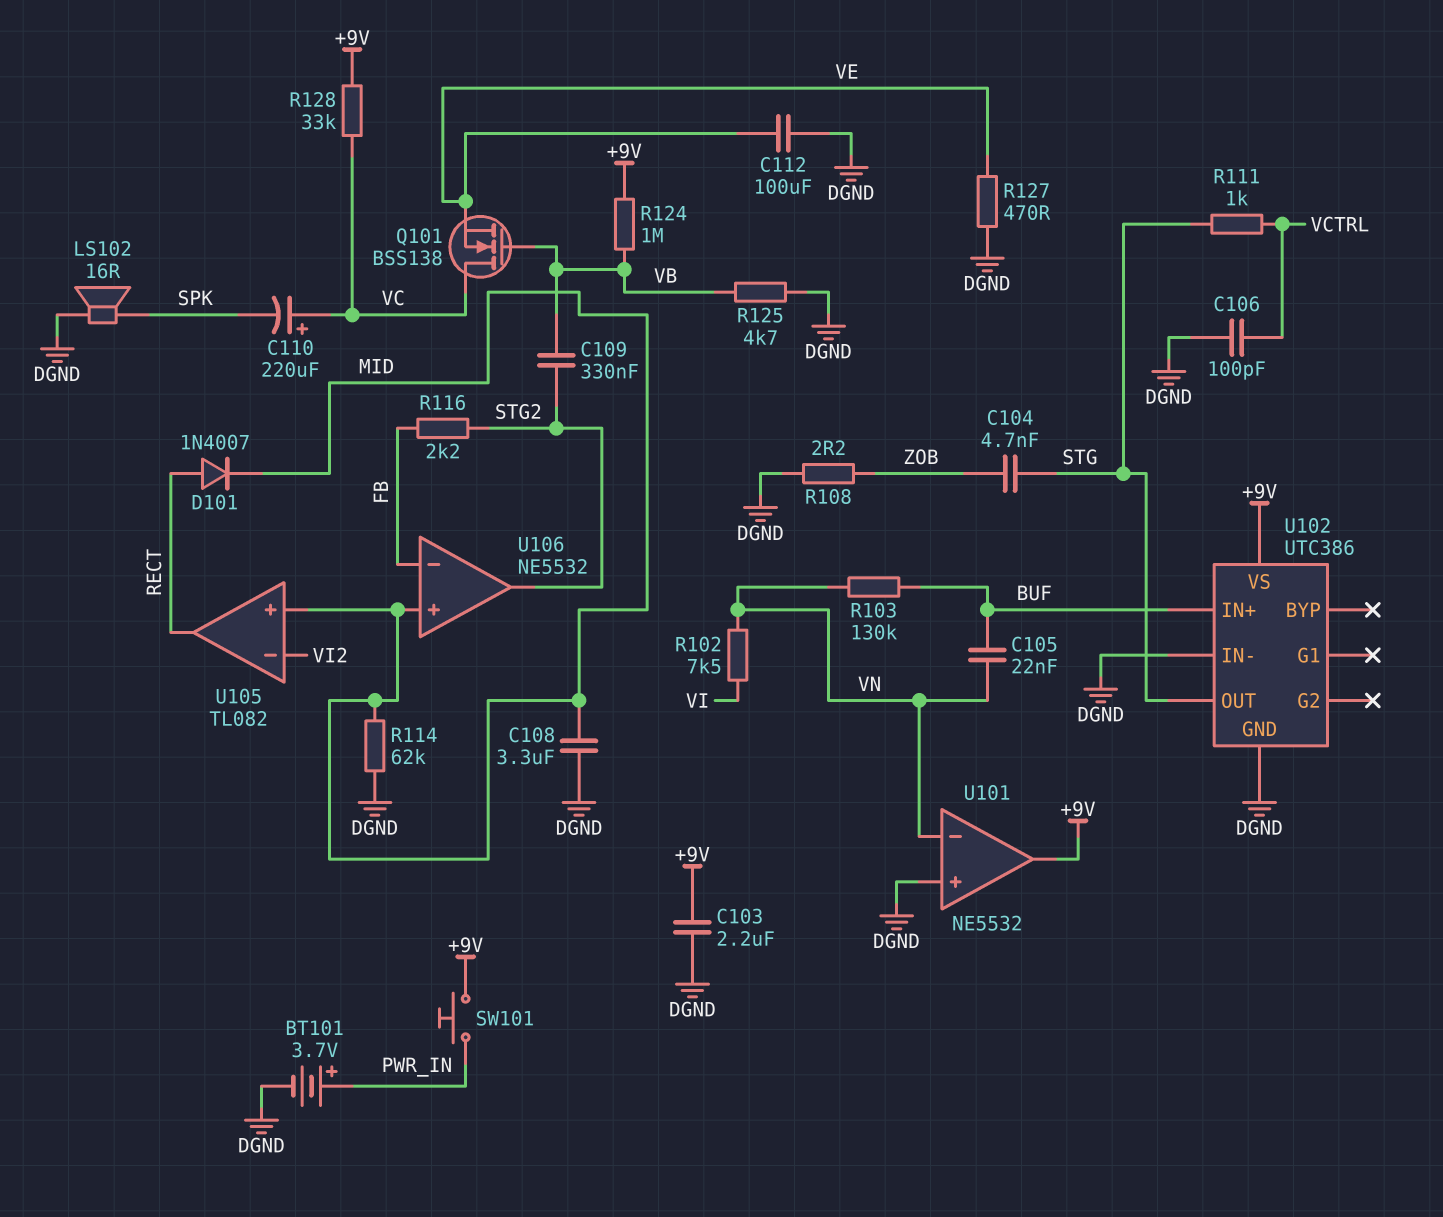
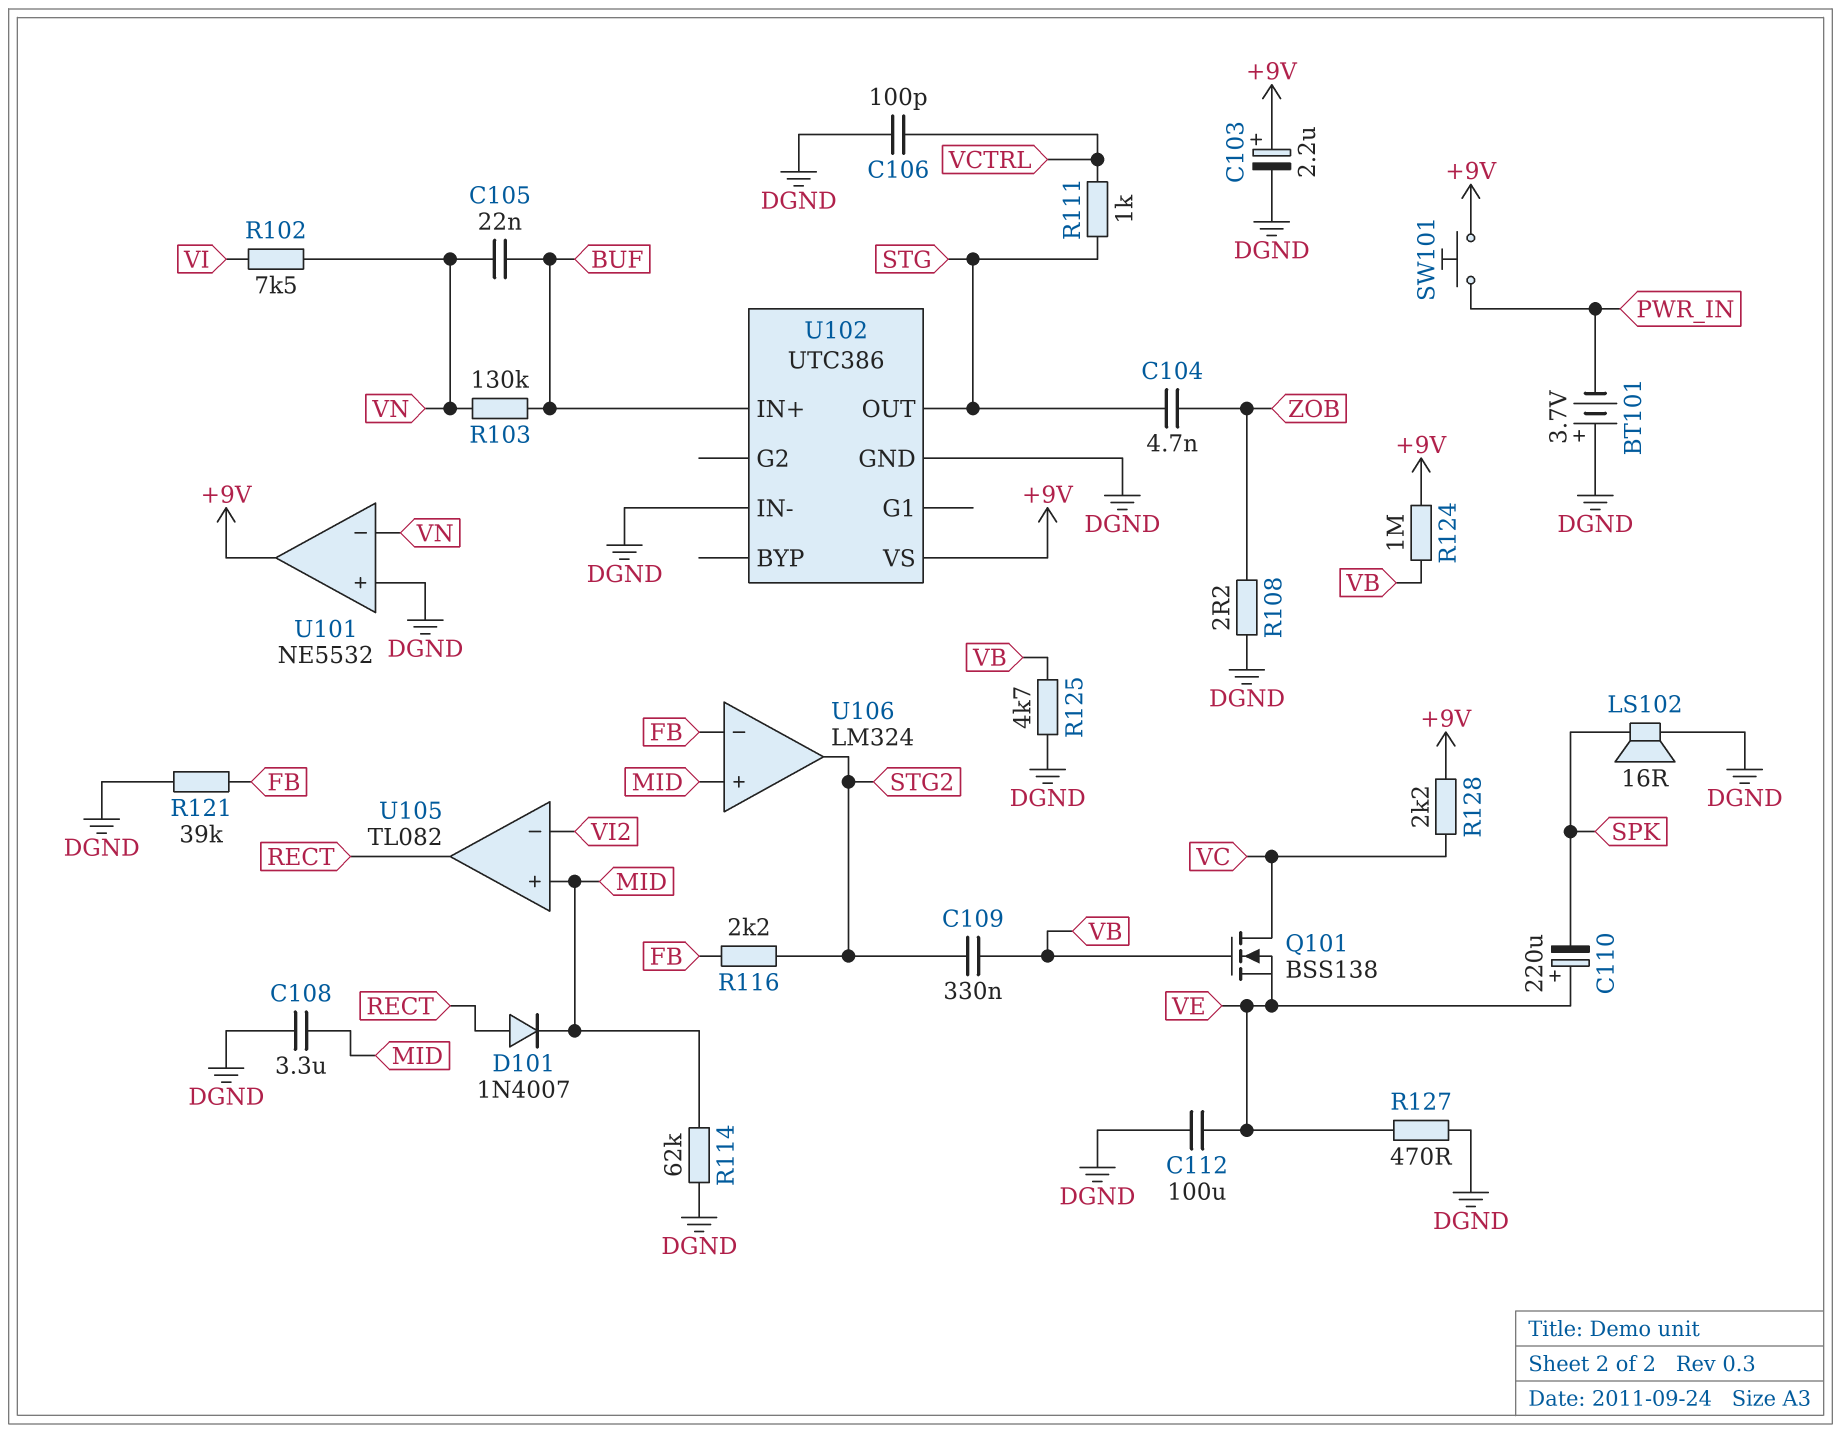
BT101: 3.7V (plus PWR_IN, minus DGND) -> 3.7V (plus DGND, minus PWR_IN)
C103: 2.2uF (+9V, DGND) -> 2.2uF (plus +9V, minus DGND)
C110: 220uF (plus VC, minus SPK) -> 220uF (plus VE, minus SPK)
R121: none -> 39k (DGND, FB)
R128: 33k (+9V, VC) -> 2.2k (+9V, VC)
U106: NE5532 -> LM324

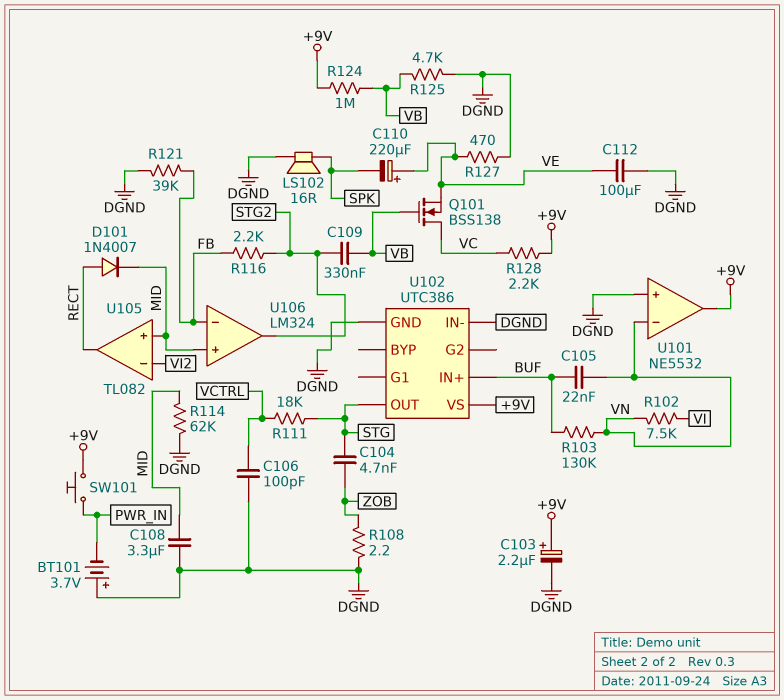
R111: 1k (STG, VCTRL) -> 18k (STG, VCTRL)

